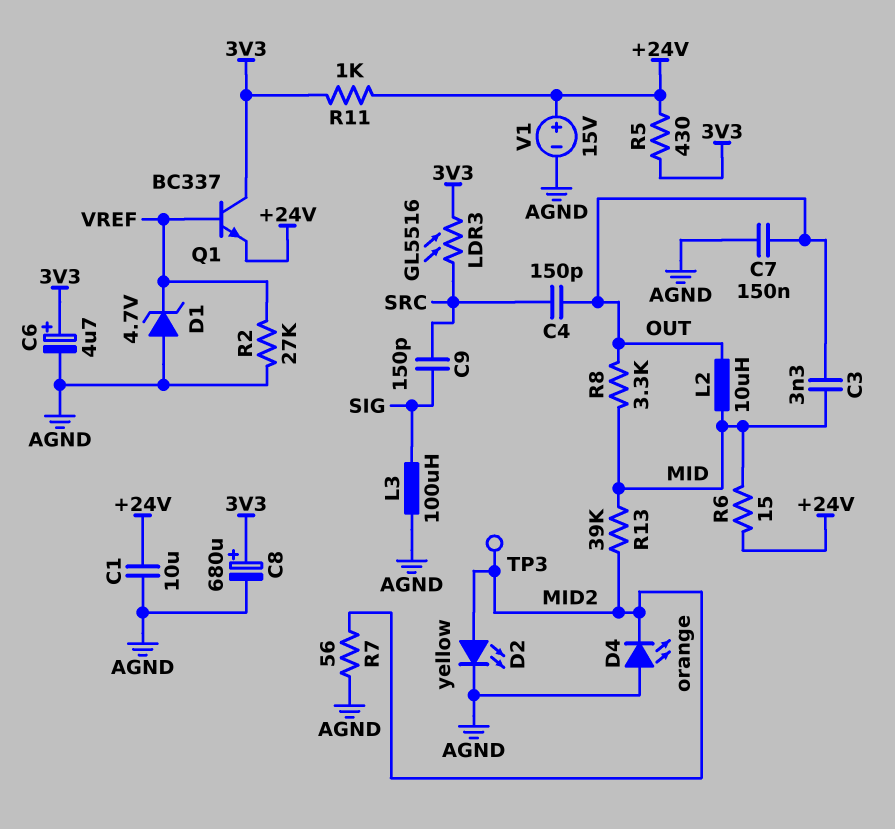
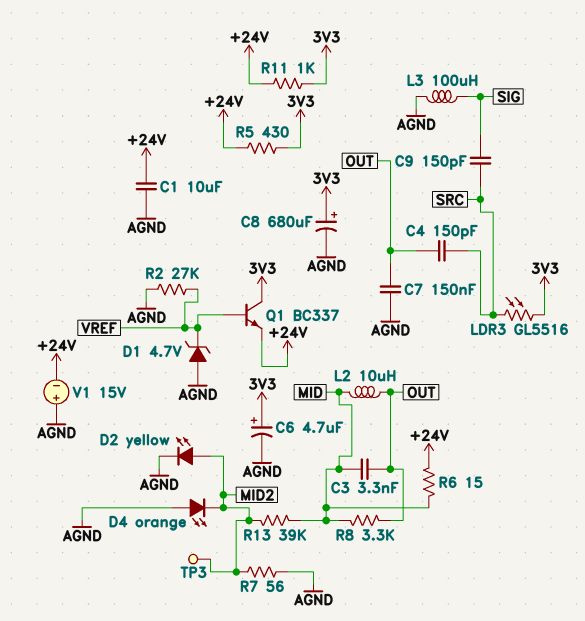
V1: 15V (plus +24V, minus AGND) -> 15V (plus AGND, minus +24V)

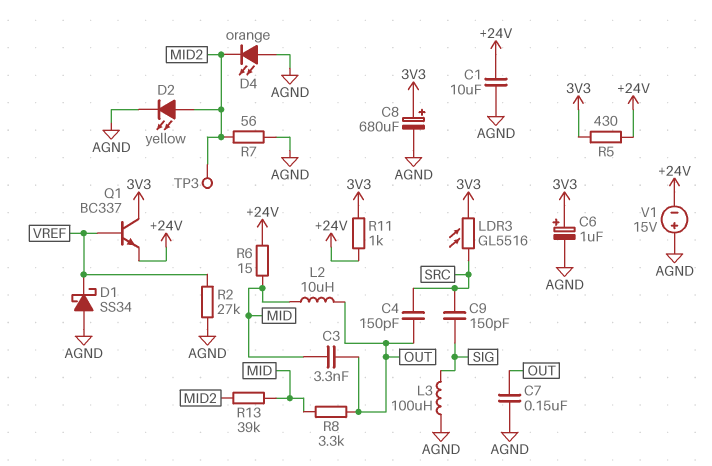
C6: 4.7uF (plus 3V3, minus AGND) -> 1uF (plus 3V3, minus AGND)
D1: zener 4.7V (A AGND, K VREF) -> schottky SS34 (A AGND, K VREF)

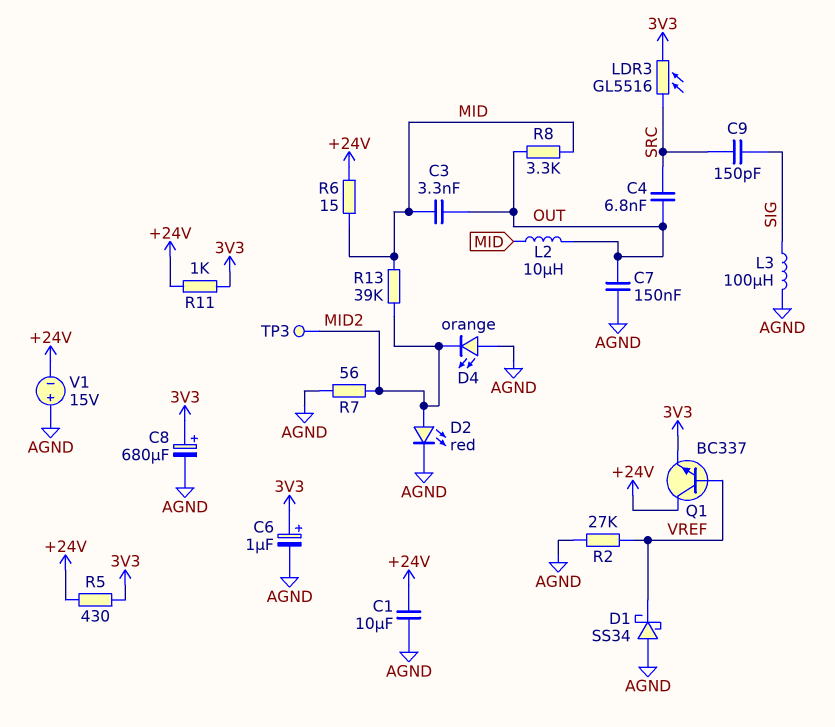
C4: 150pF (OUT, SRC) -> 6.8nF (OUT, SRC)
D2: LED yellow (A MID2, K AGND) -> LED red (A MID2, K AGND)
Q1: NPN BC337 (B VREF, C 3V3, E +24V) -> NPN BC337 (B VREF, C +24V, E 3V3)

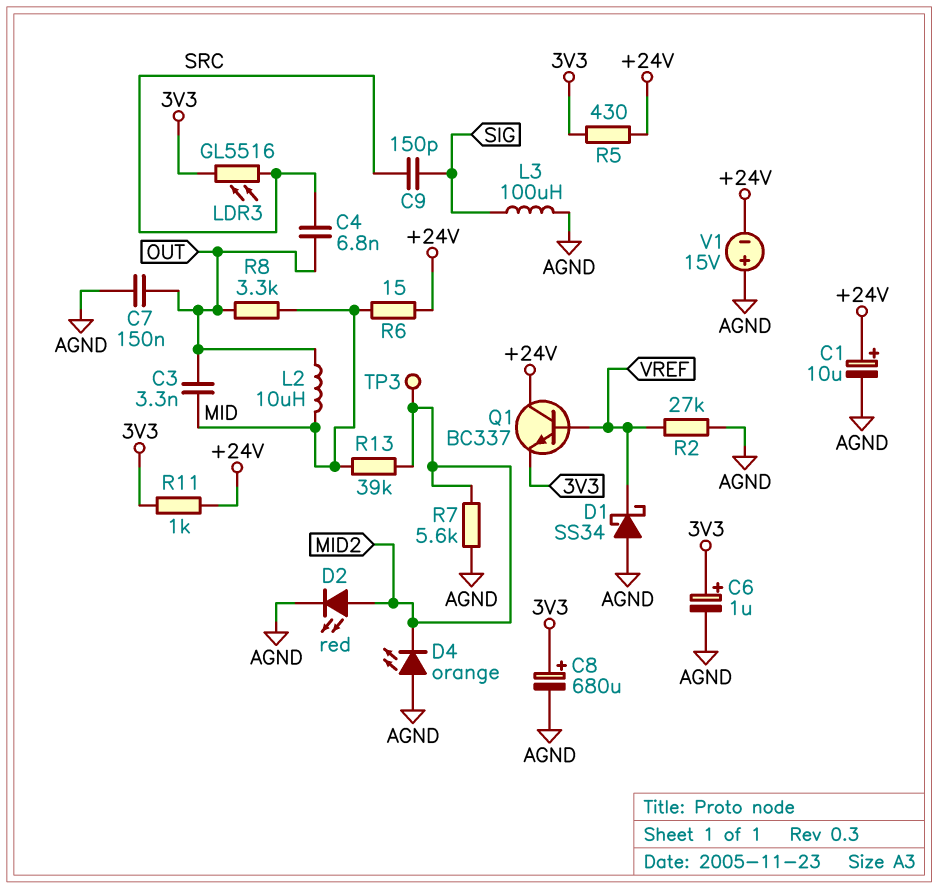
C1: 10uF (+24V, AGND) -> 10uF (plus +24V, minus AGND)
R7: 56 (AGND, MID2) -> 5.6k (AGND, MID2)

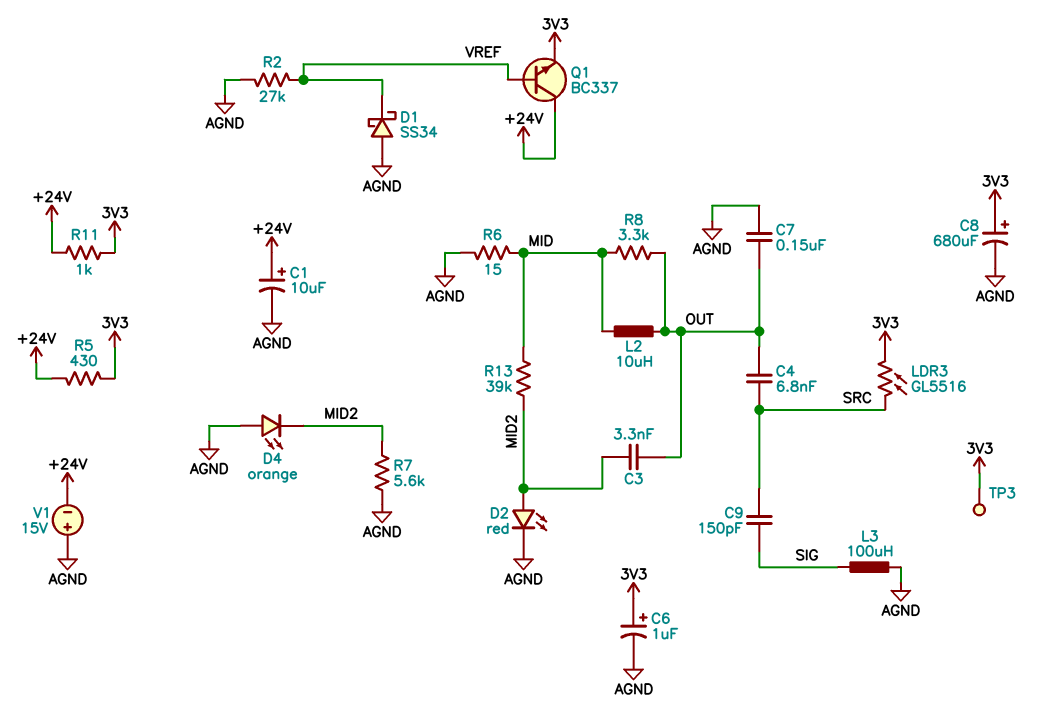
C3: 3.3nF (MID, OUT) -> 3.3nF (MID2, OUT)
R6: 15 (+24V, MID) -> 15 (AGND, MID)
TP3: test point (MID2) -> test point (3V3)

